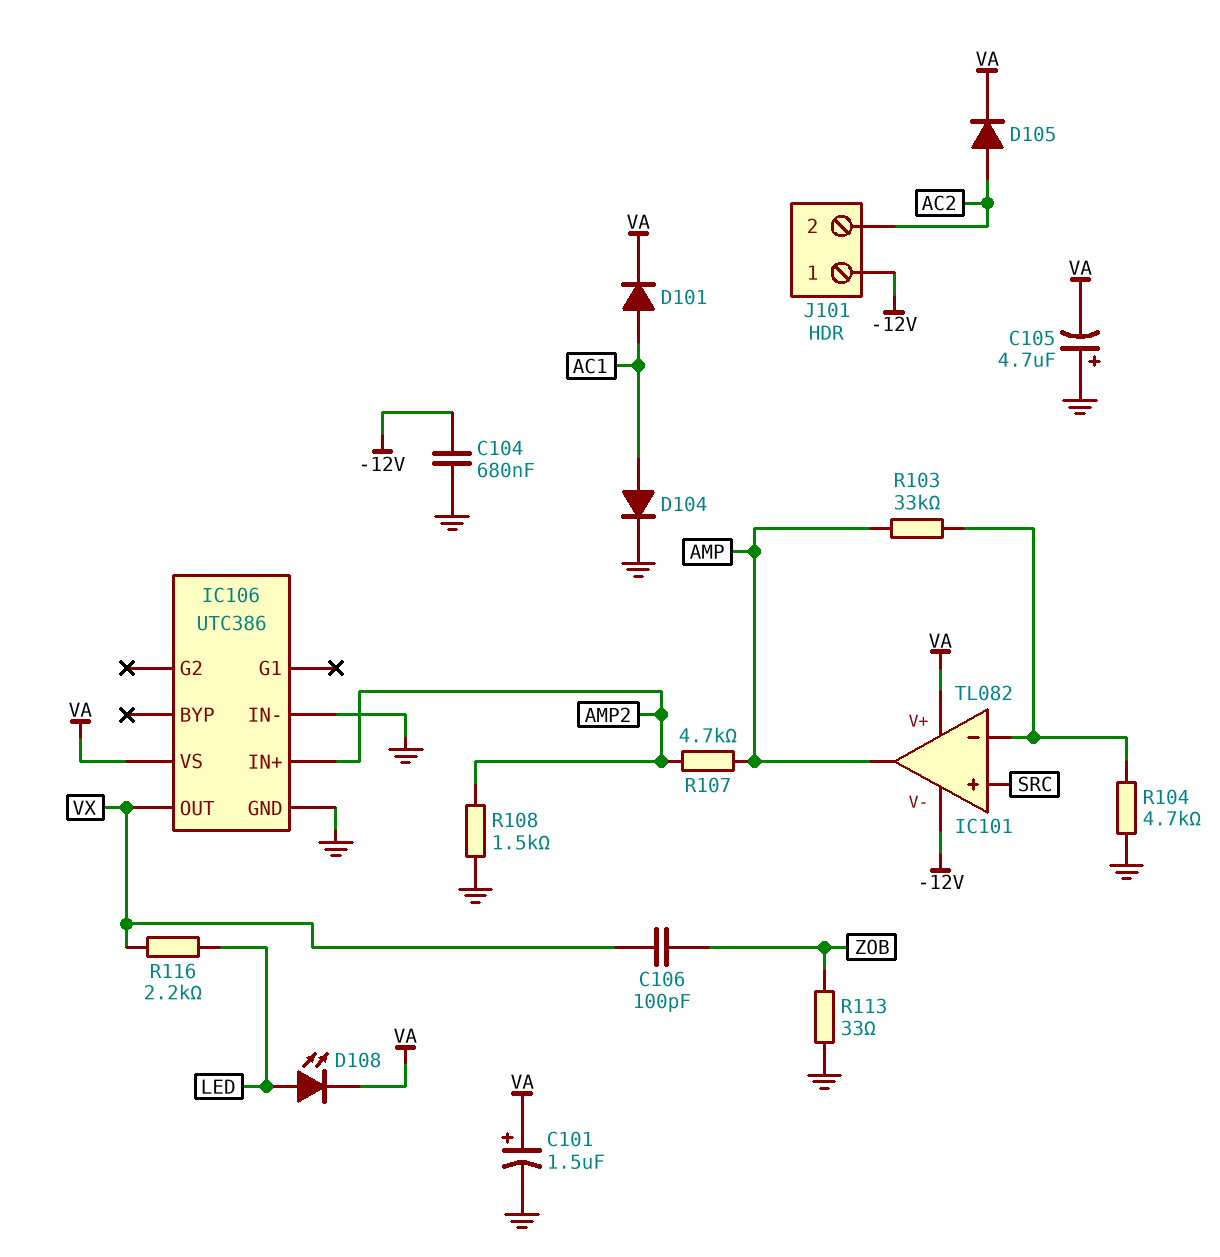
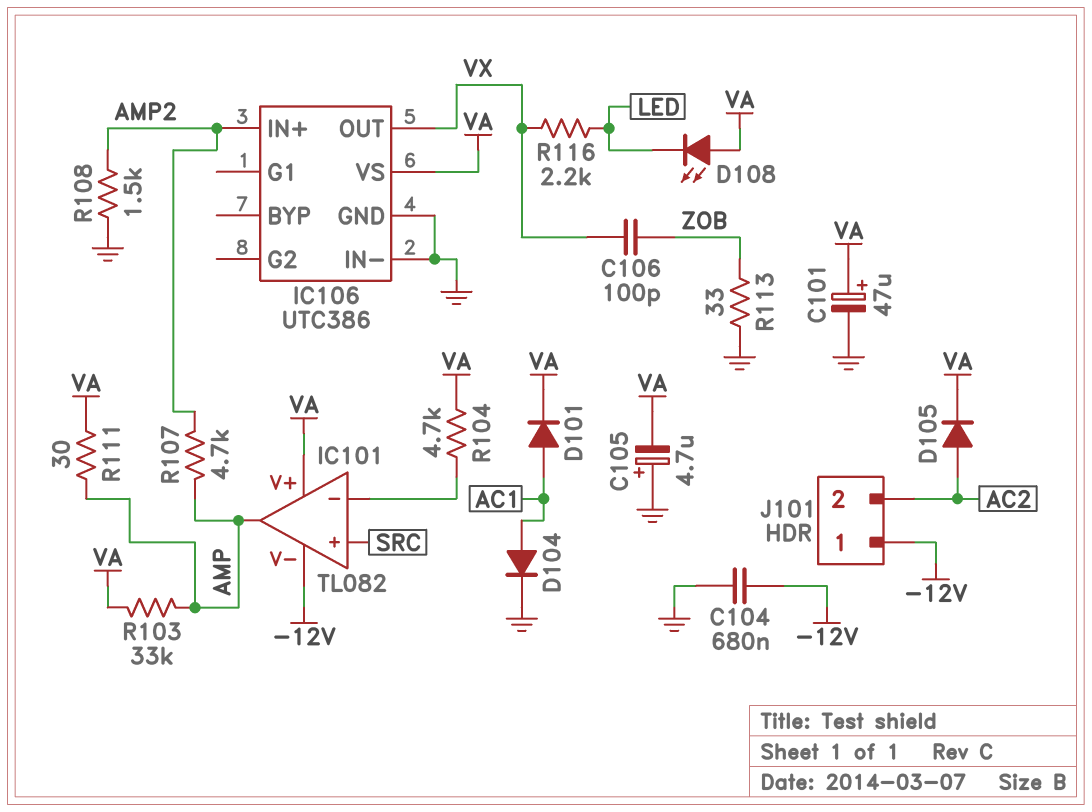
C101: 1.5uF (plus VA, minus GND) -> 47uF (plus VA, minus GND)
D108: LED (A LED, K VA) -> LED (A VA, K LED)
R103: 33k (AMP, IC101/in-) -> 33k (AMP, VA)
R104: 4.7k (GND, IC101/in-) -> 4.7k (IC101/in-, VA)
R111: none -> 30 (AMP, VA)

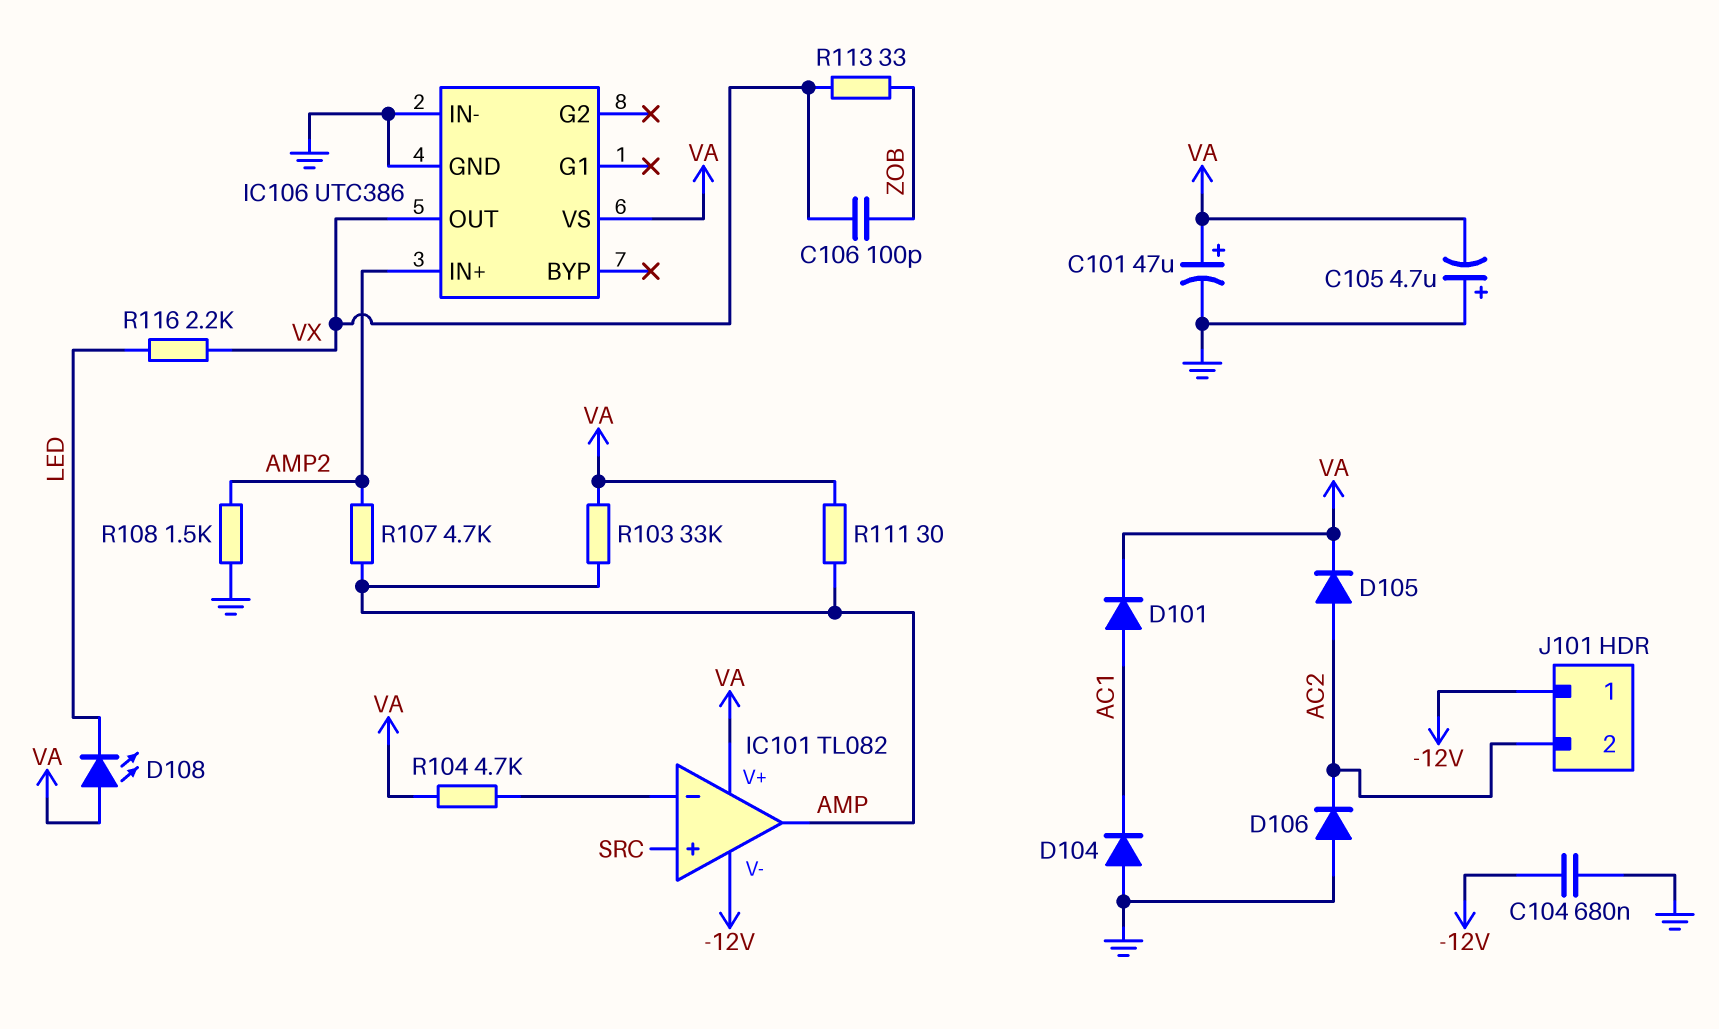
D104: diode (A AC1, K GND) -> diode (A GND, K AC1)
D106: none -> diode (A GND, K AC2)
R113: 33 (GND, ZOB) -> 33 (VX, ZOB)

